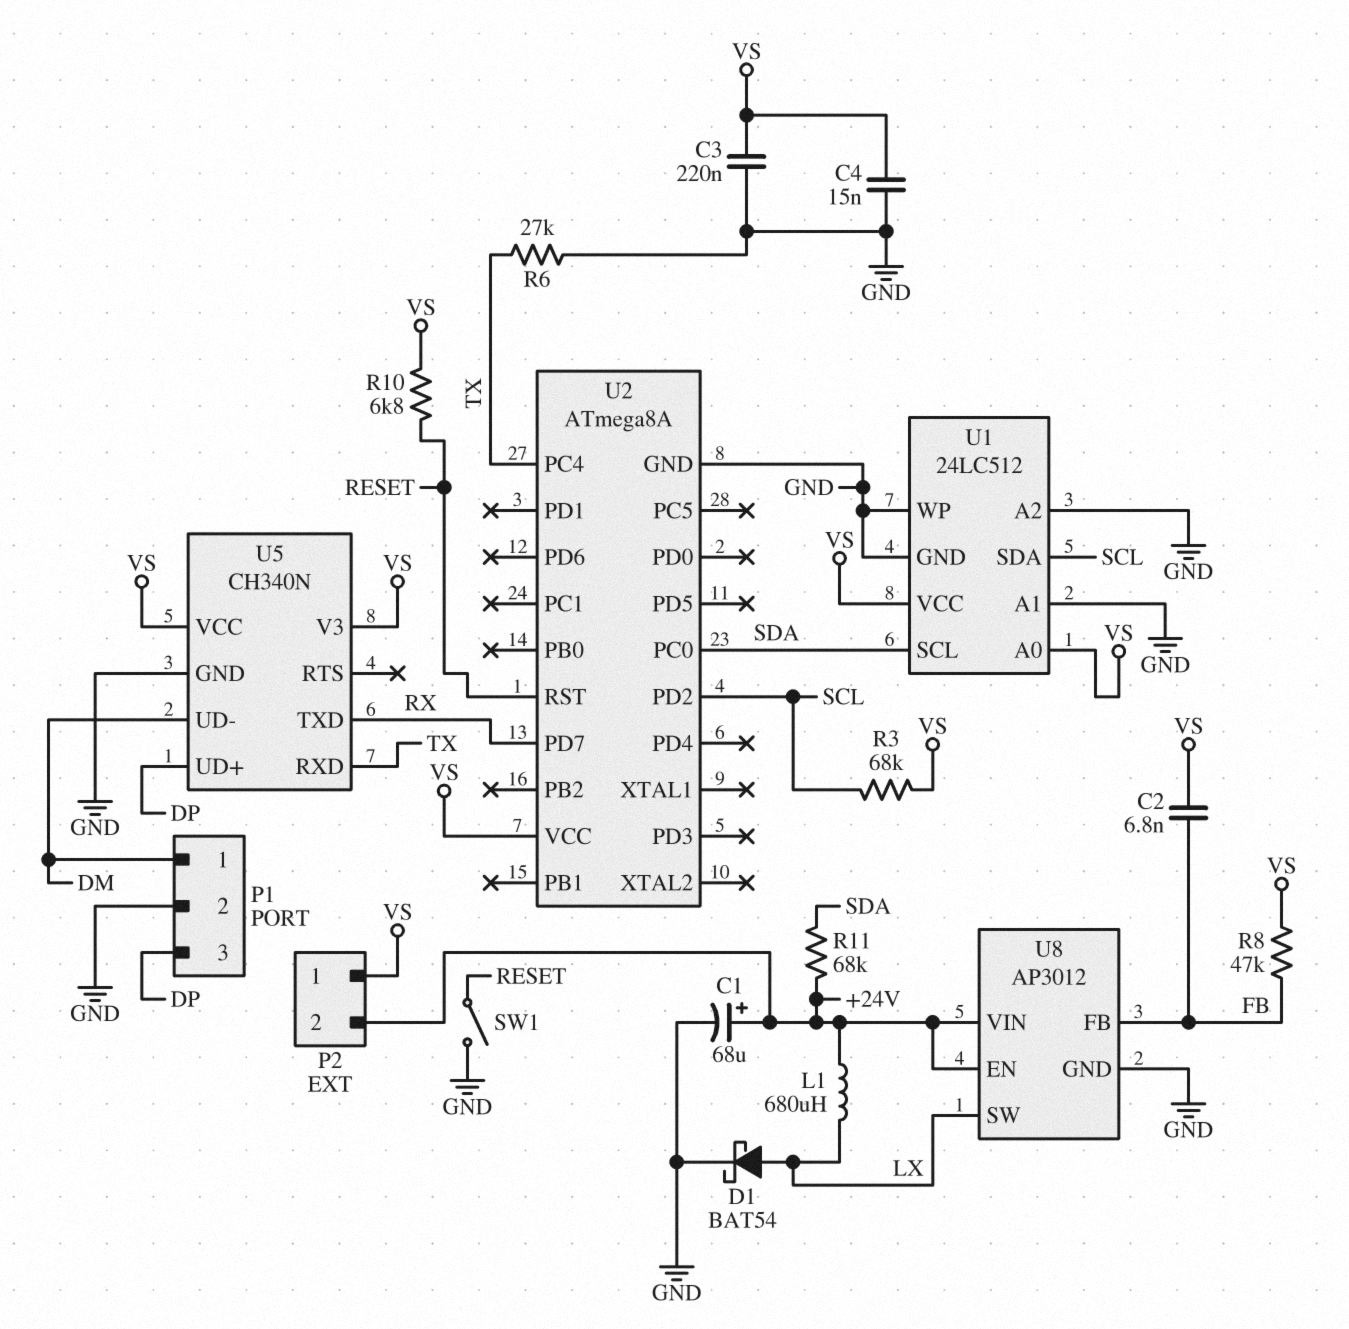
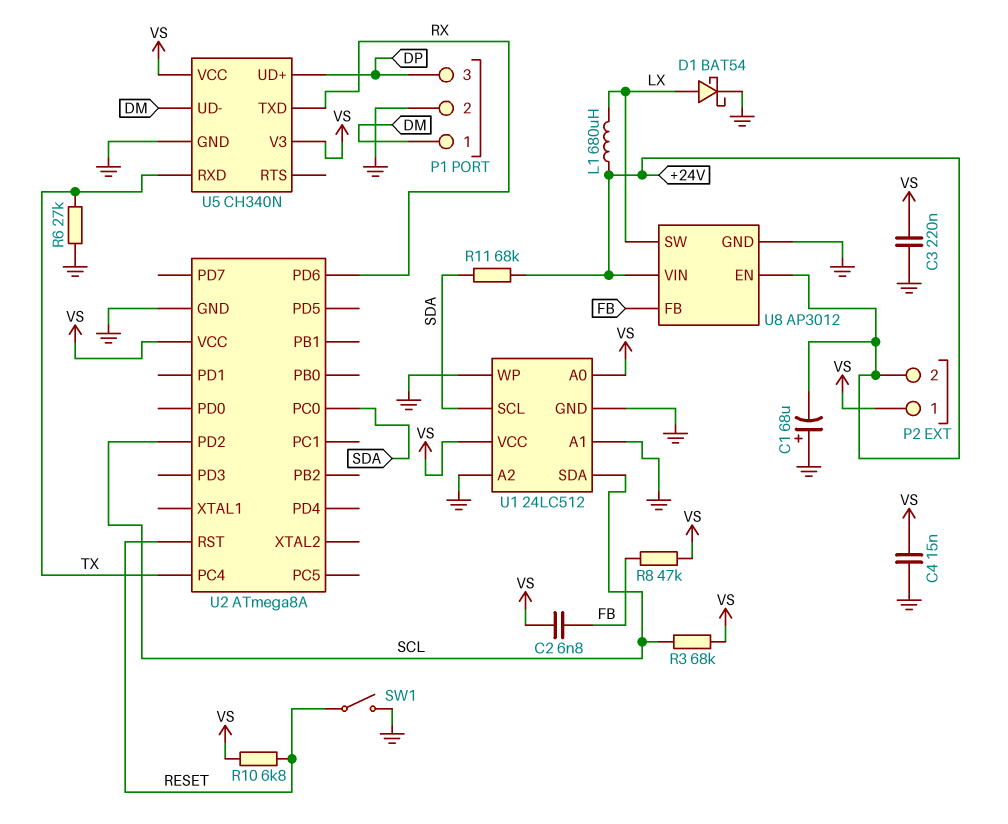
C1: 68uF (plus +24V, minus GND) -> 68uF (plus GND, minus +24V)
U2 pin PD6: none -> RX
U2 pin PD7: RX -> none

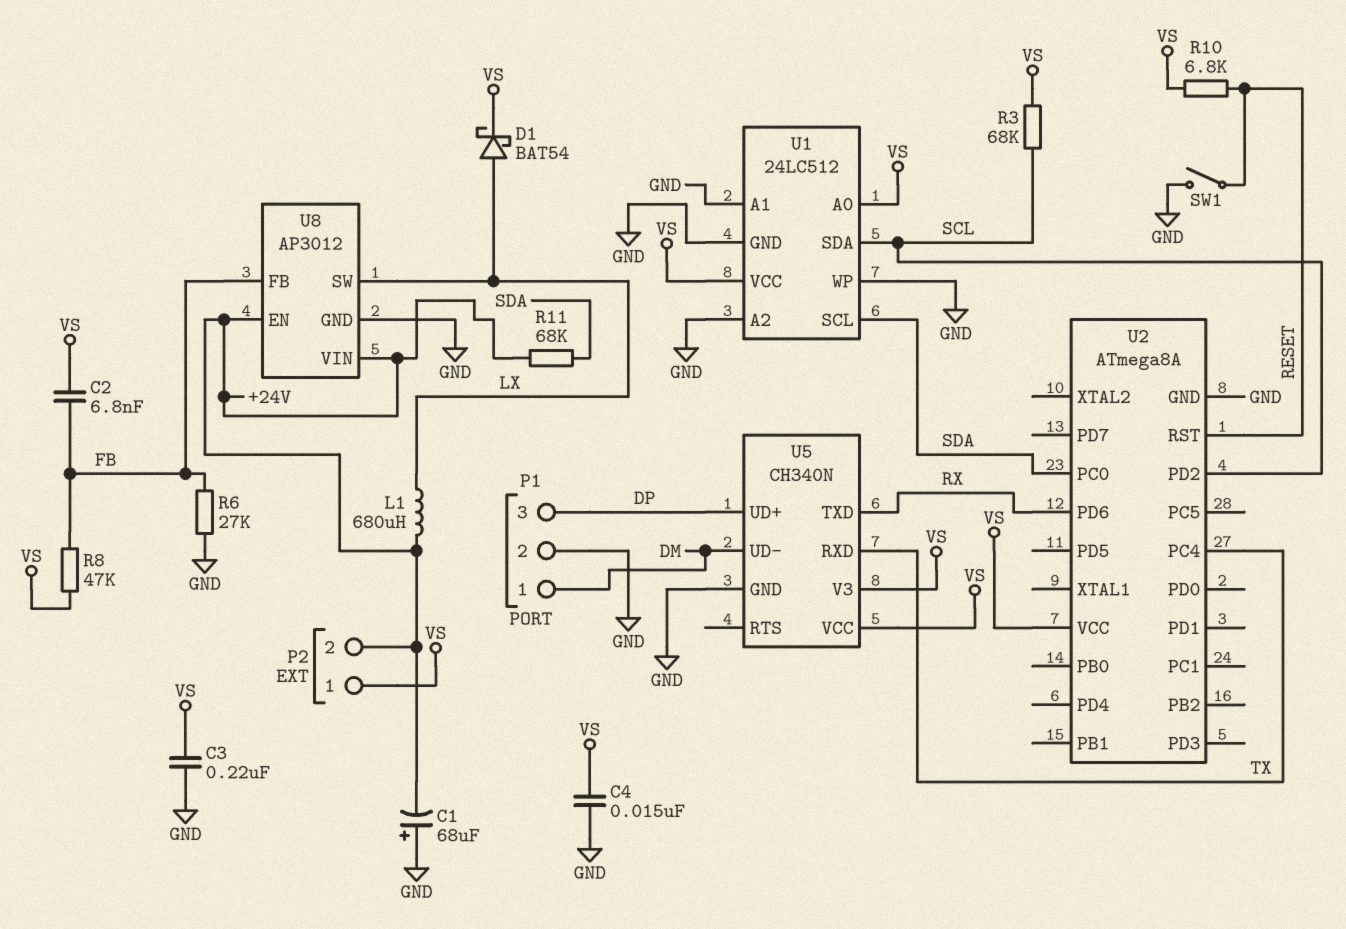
D1: schottky BAT54 (A LX, K GND) -> schottky BAT54 (A LX, K VS)
R6: 27k (GND, TX) -> 27k (FB, GND)

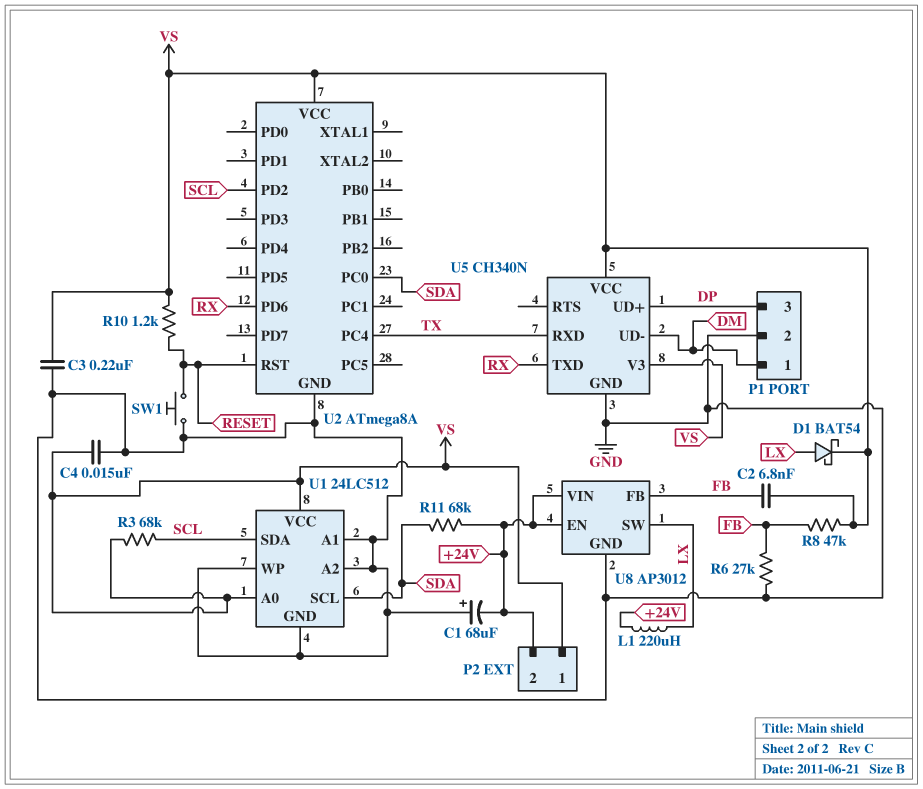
L1: 680uH (+24V, LX) -> 220uH (+24V, LX)
R10: 6.8k (RESET, VS) -> 1.2k (RESET, VS)
SW1: switch (GND, RESET) -> button (GND, RESET)

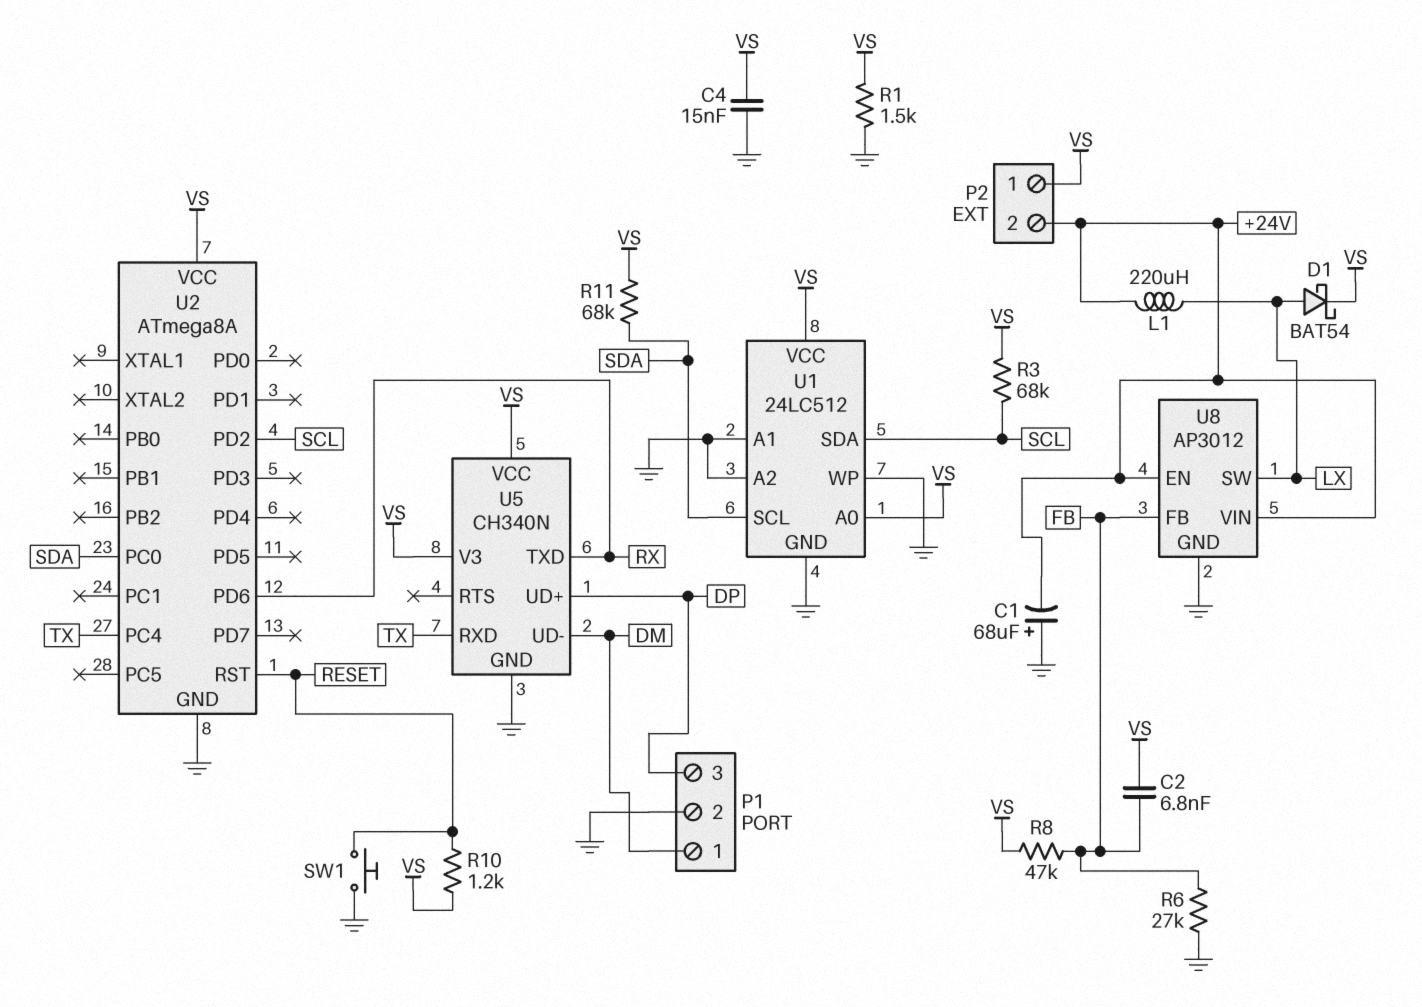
C3: 220nF (GND, VS) -> none
R1: none -> 1.5k (GND, VS)
R11: 68k (+24V, SDA) -> 68k (SDA, VS)

